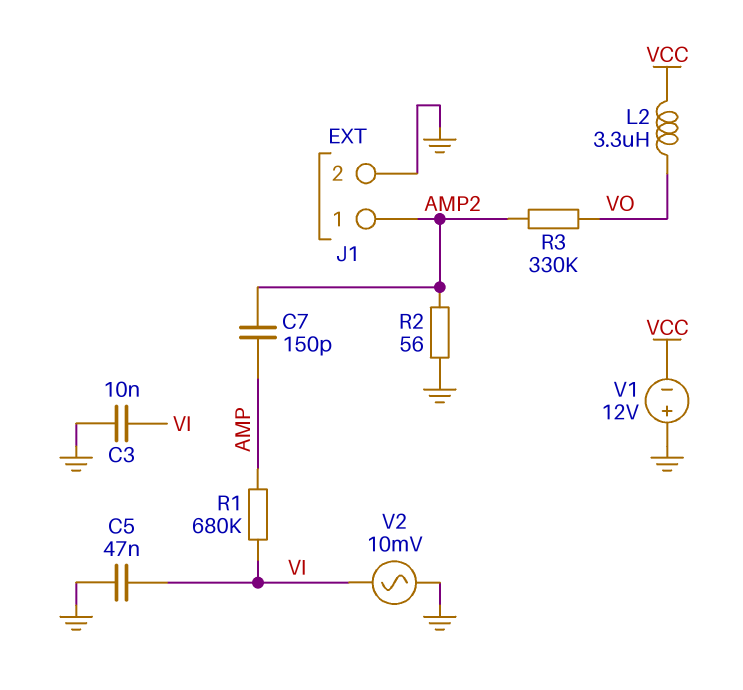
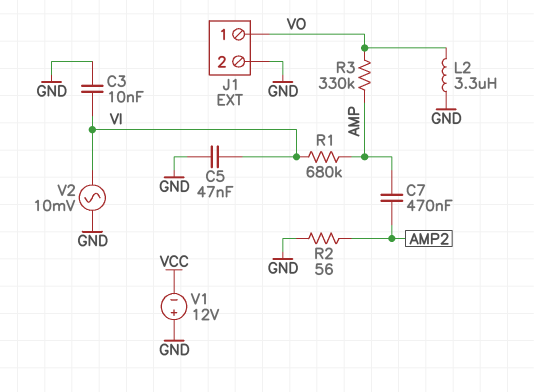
C7: 150pF (AMP, AMP2) -> 470nF (AMP, AMP2)
J1 pin 1: AMP2 -> VO
L2: 3.3uH (VCC, VO) -> 3.3uH (GND, VO)
R3: 330k (AMP2, VO) -> 330k (AMP, VO)

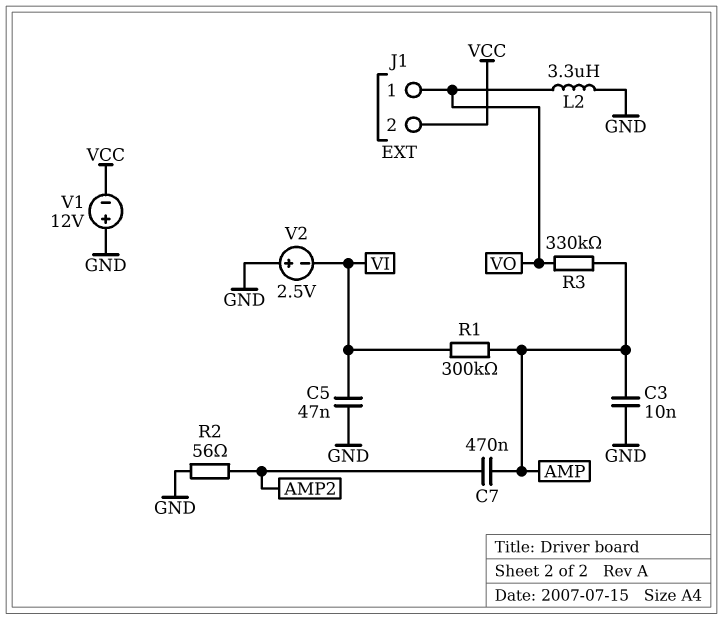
C3: 10nF (GND, VI) -> 10nF (AMP, GND)
J1 pin 2: GND -> VCC
R1: 680k (AMP, VI) -> 300k (AMP, VI)
V2: AC 10mV (GND, VI) -> 2.5V (plus GND, minus VI)

